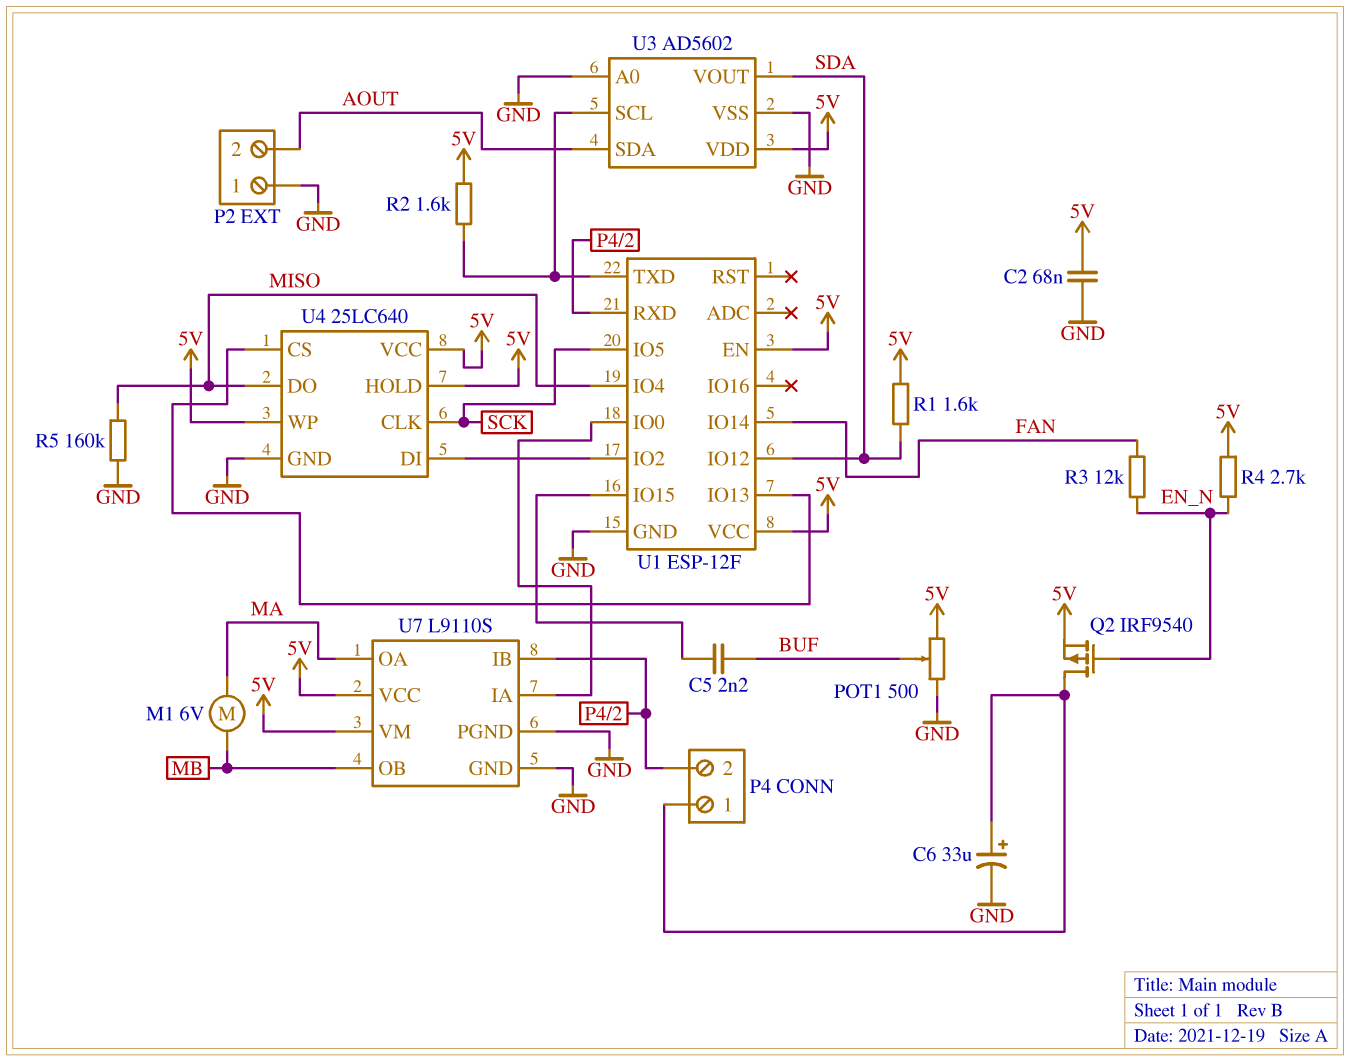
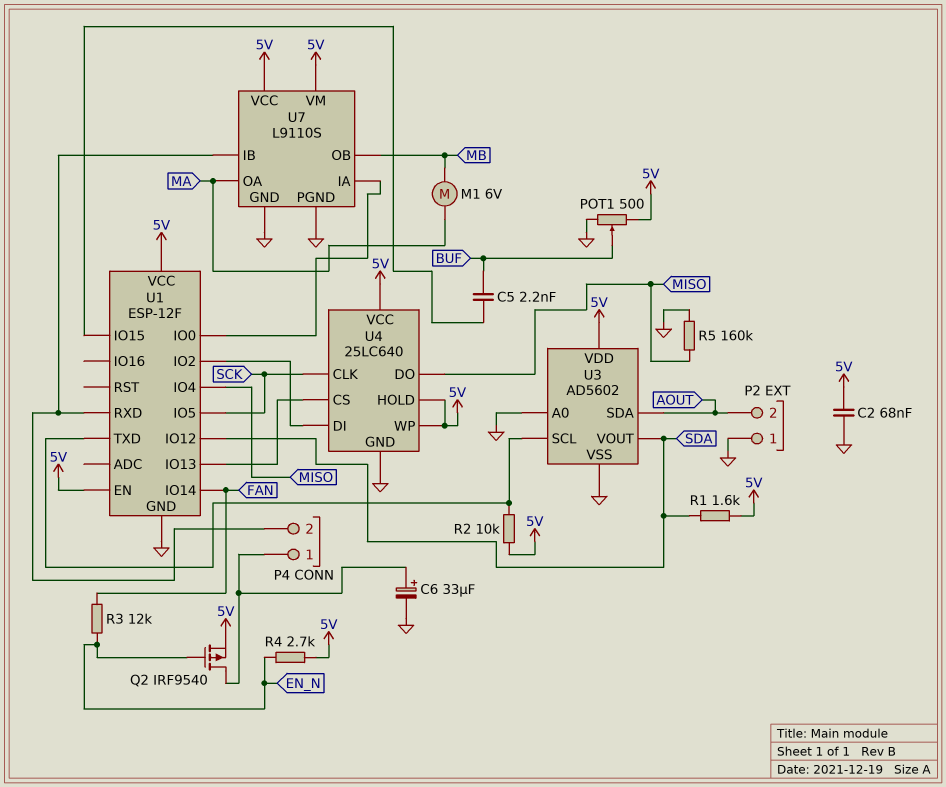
R2: 1.6k (5V, U1/TXD) -> 10k (5V, U1/TXD)

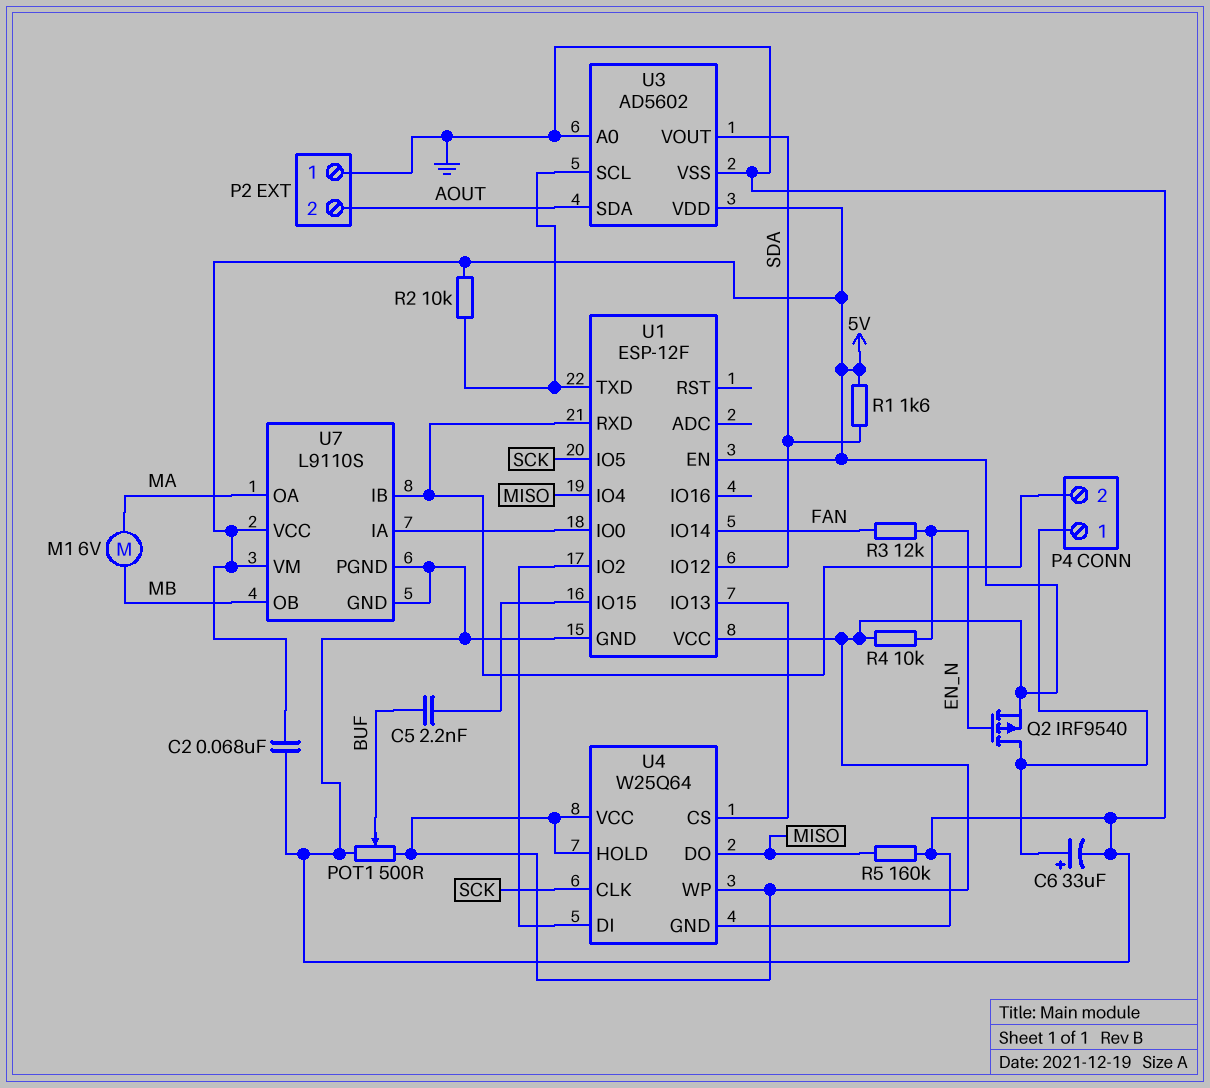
R4: 2.7k (5V, EN_N) -> 10k (5V, EN_N)
U4: 25LC640 -> W25Q64

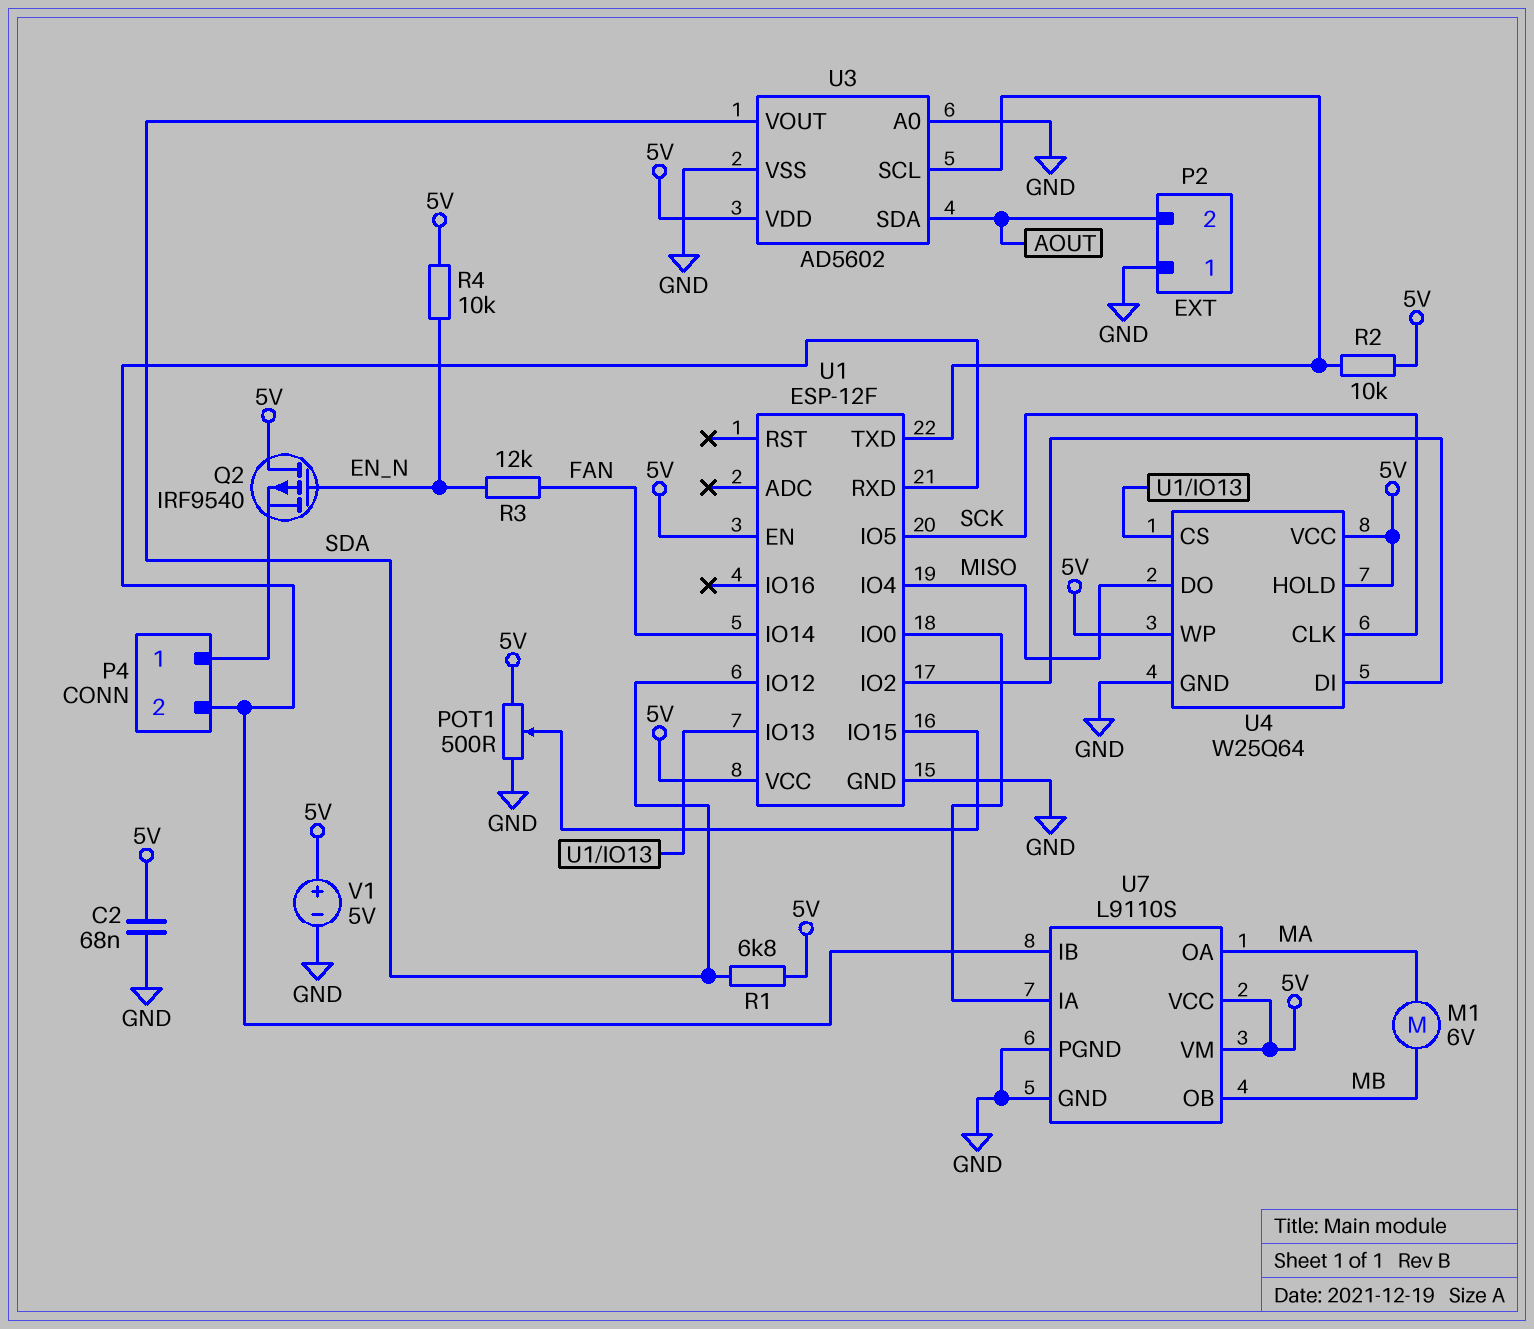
C5: 2.2nF (BUF, U1/IO15) -> none
C6: 33uF (plus P4/1, minus GND) -> none
POT1: 500 (5V, GND, wiper BUF) -> 500 (5V, GND, wiper U1/IO15)
Q2: PMOS IRF9540 (G EN_N, D P4/1, S 5V) -> PMOS IRF9540 (G EN_N, D 5V, S P4/1)
R1: 1.6k (5V, SDA) -> 6.8k (5V, SDA)
R5: 160k (GND, MISO) -> none
V1: none -> 5V (plus 5V, minus GND)

